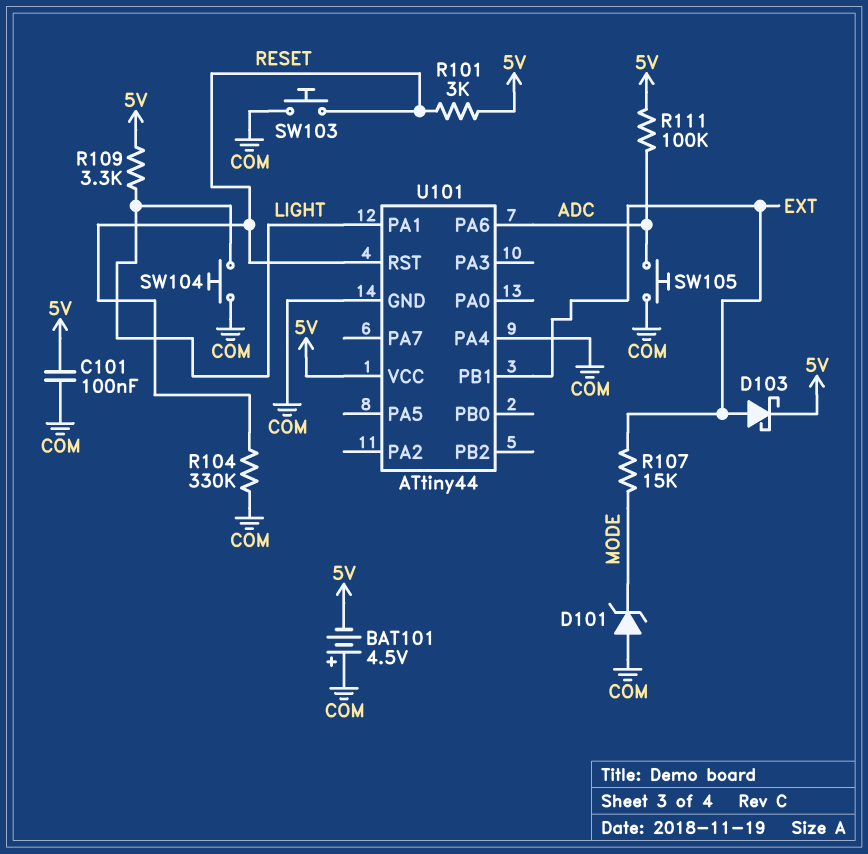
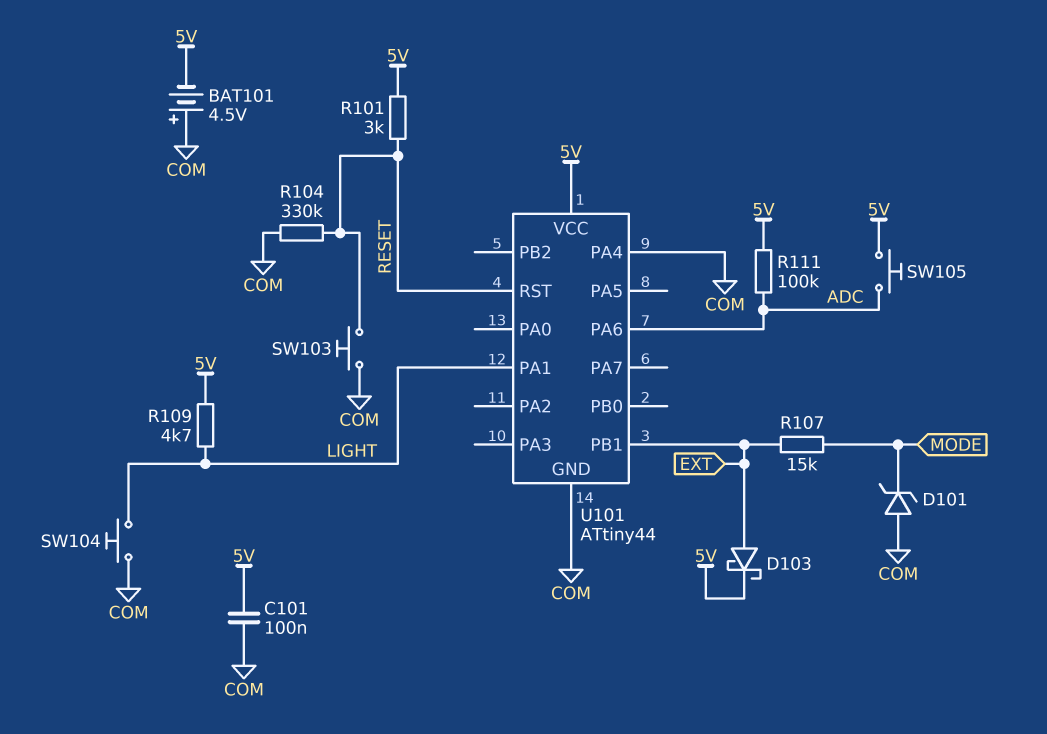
R109: 3.3k (5V, LIGHT) -> 4.7k (5V, LIGHT)
SW105: button (ADC, COM) -> button (5V, ADC)

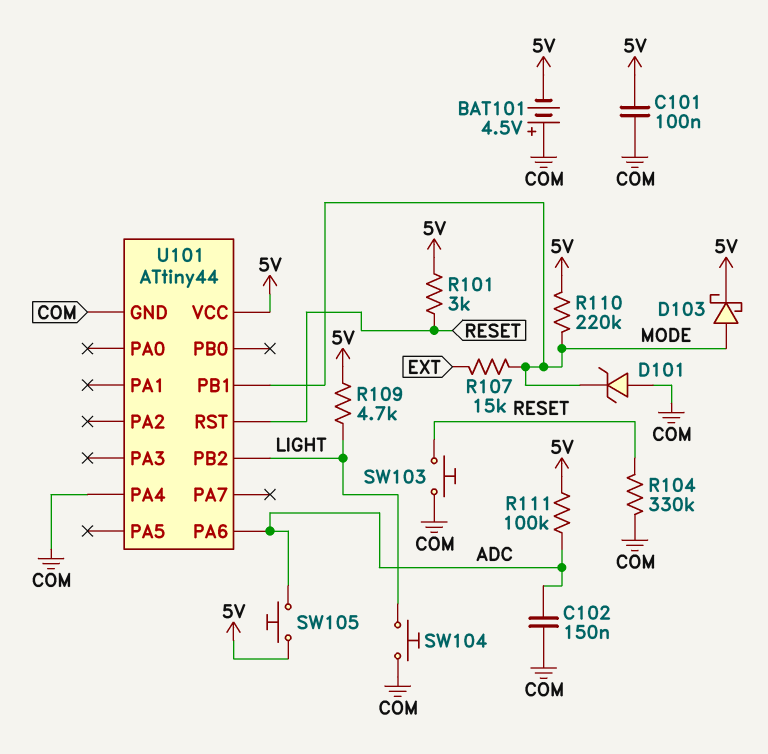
C102: none -> 150nF (ADC, COM)
D103: schottky (A EXT, K 5V) -> schottky (A MODE, K 5V)
R110: none -> 220k (5V, MODE)
U101 pin PA1: LIGHT -> none
U101 pin PB1: EXT -> MODE
U101 pin PB2: none -> LIGHT

